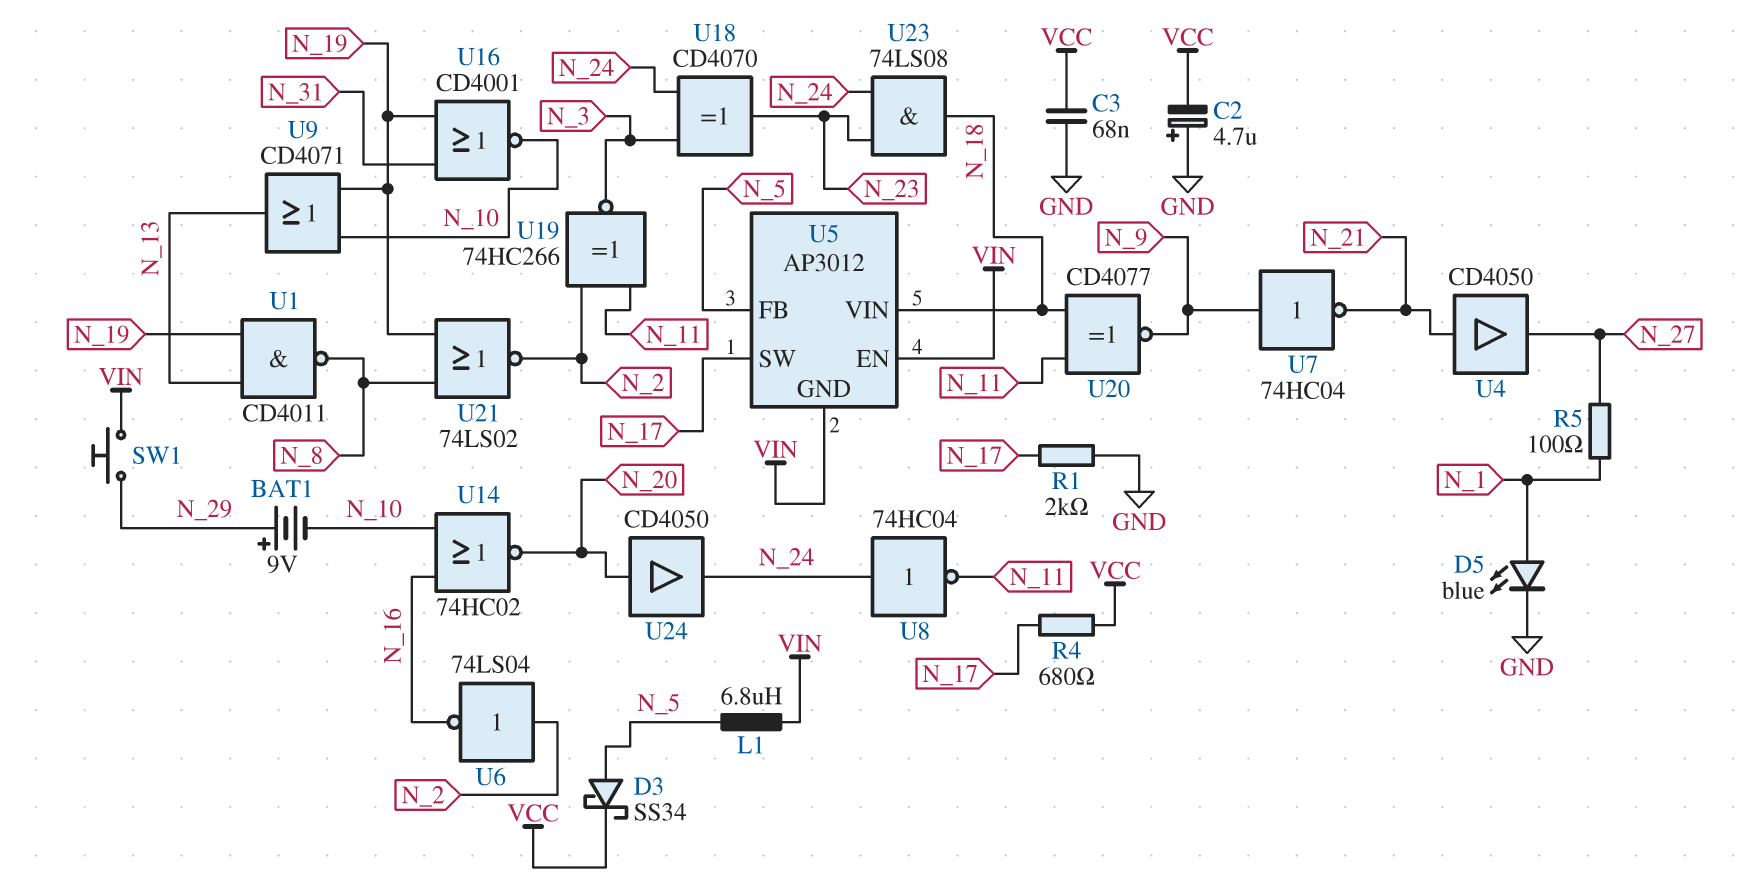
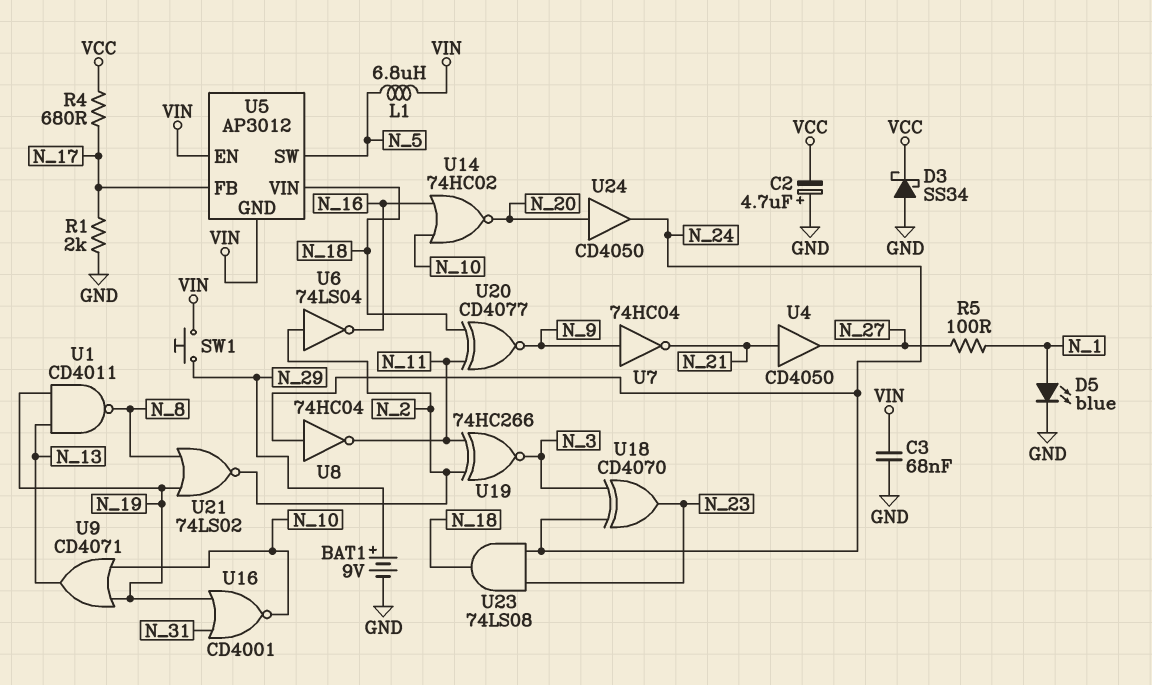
BAT1: 9V (plus N_29, minus N_10) -> 9V (plus N_29, minus GND)
C3: 68nF (GND, VCC) -> 68nF (GND, VIN)
D3: schottky SS34 (A N_5, K VCC) -> schottky SS34 (A GND, K VCC)
U5 pin FB: N_5 -> N_17
U5 pin SW: N_17 -> N_5

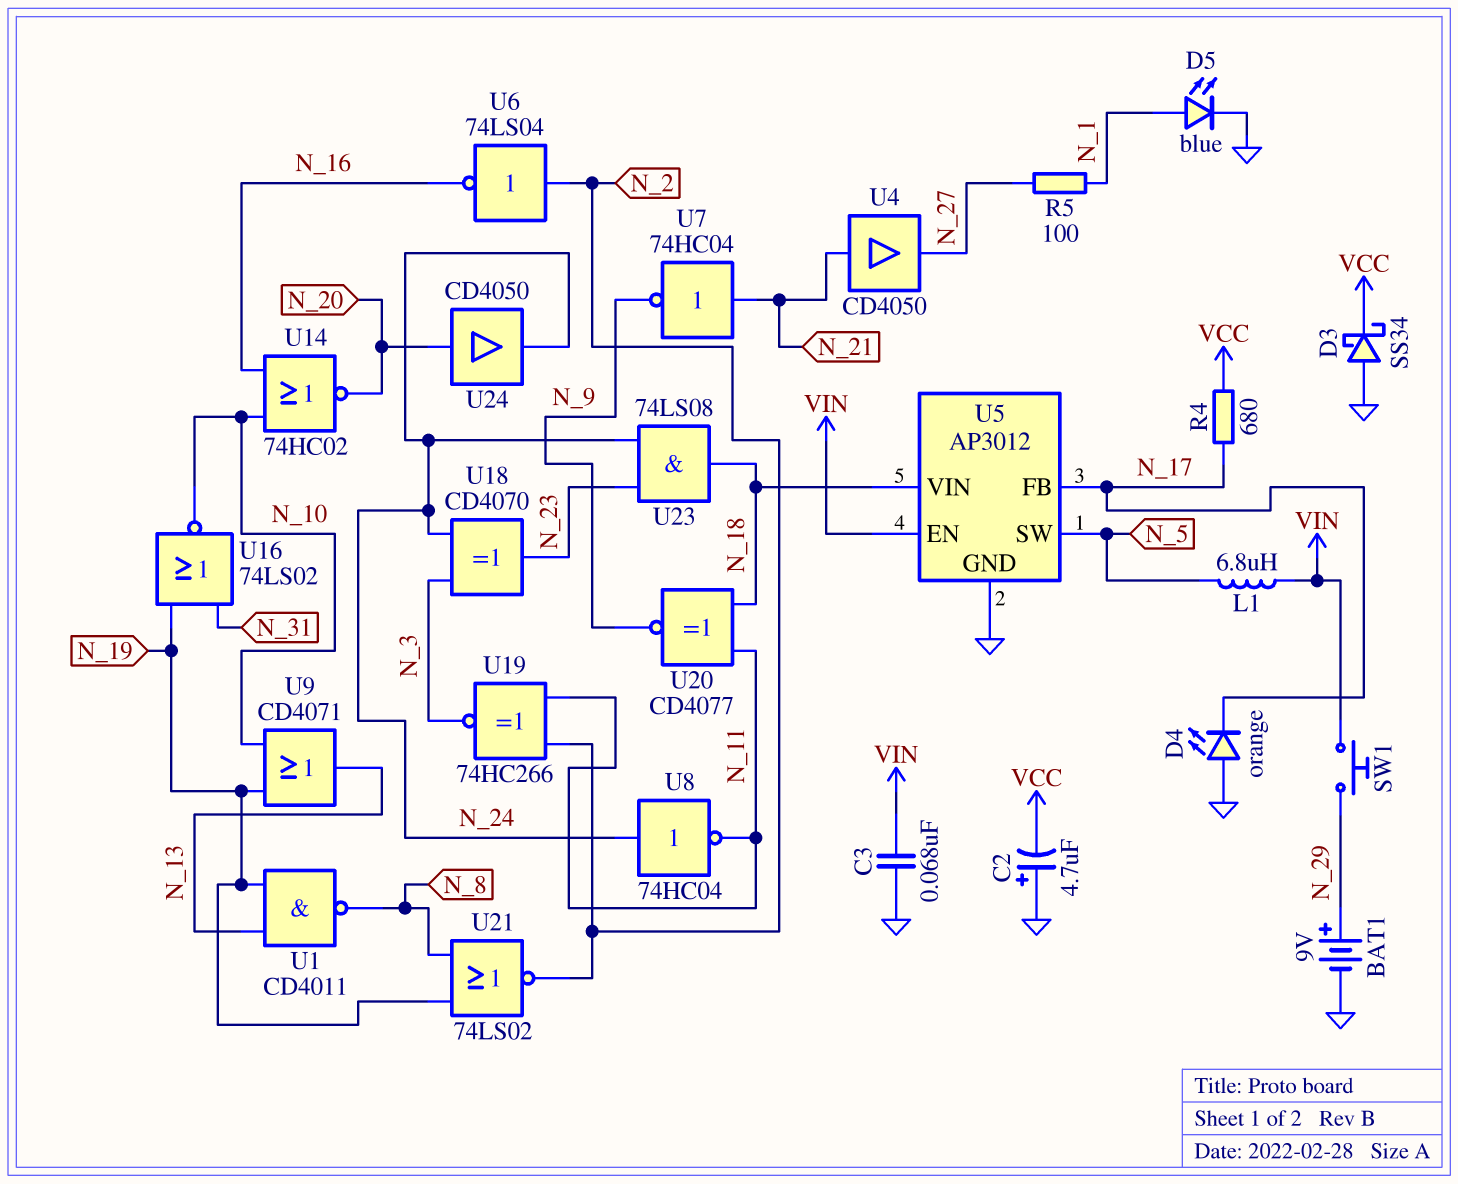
D4: none -> LED orange (A GND, K N_17)
R1: 2k (GND, N_17) -> none
U5 pin GND: VIN -> GND
U7: NOT 74HC04 (in N_9, out N_21) -> NOT 74HC04 (in N_21, out N_9)
U16: NOR CD4001 (in N_19, in N_31, out N_10) -> NOR 74LS02 (in N_19, in N_31, out N_10)

